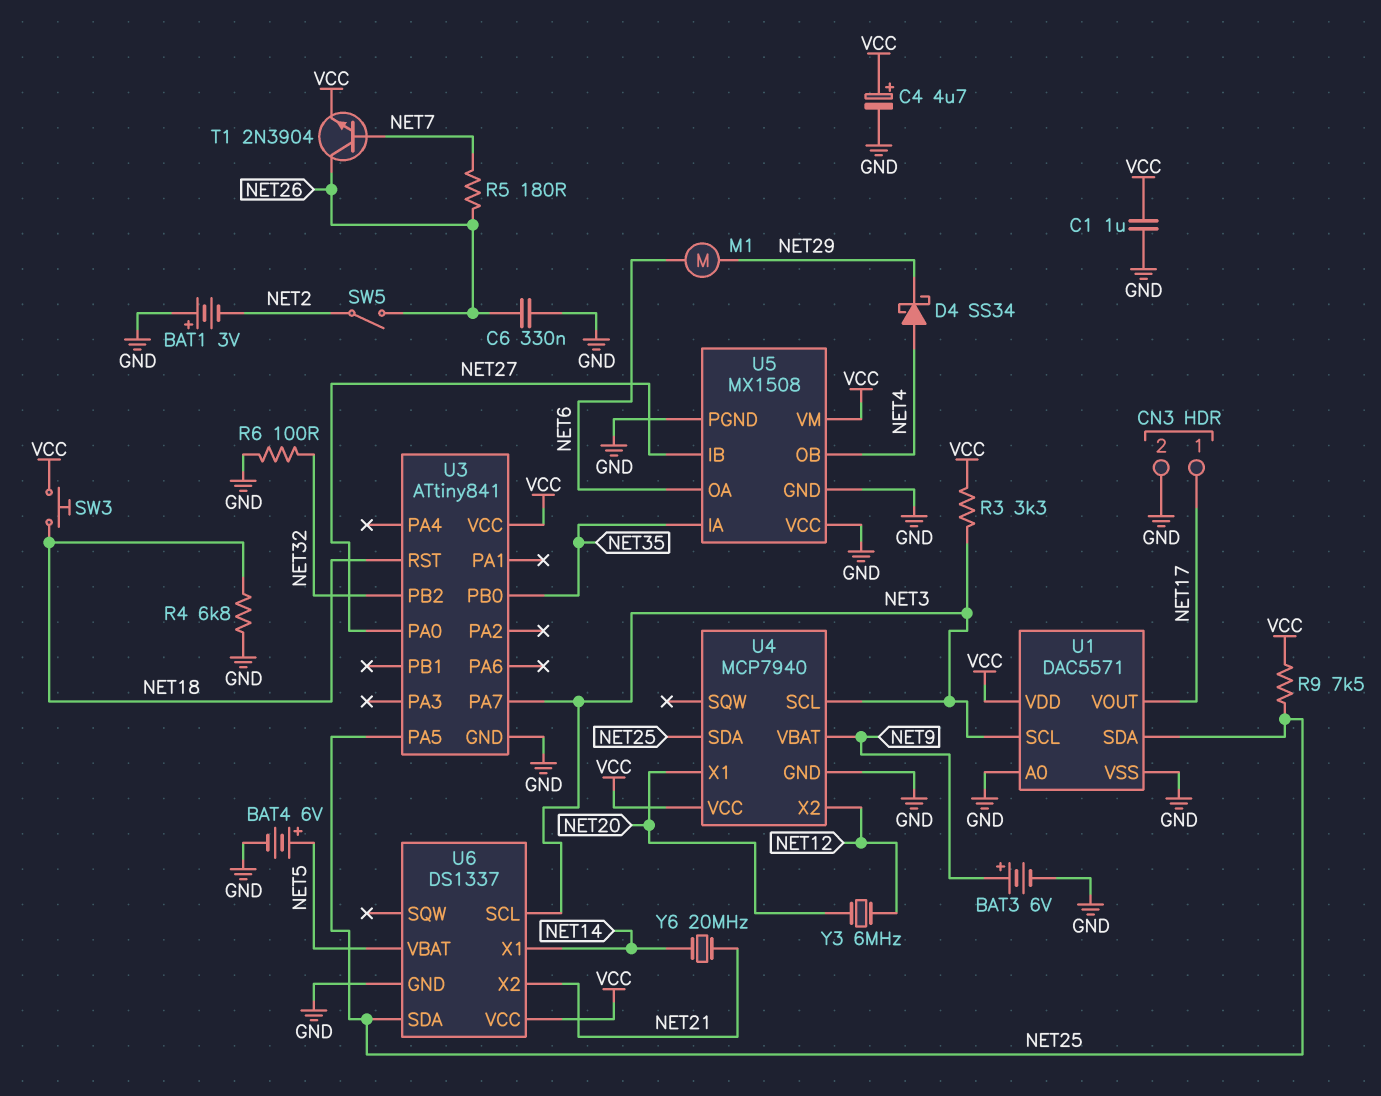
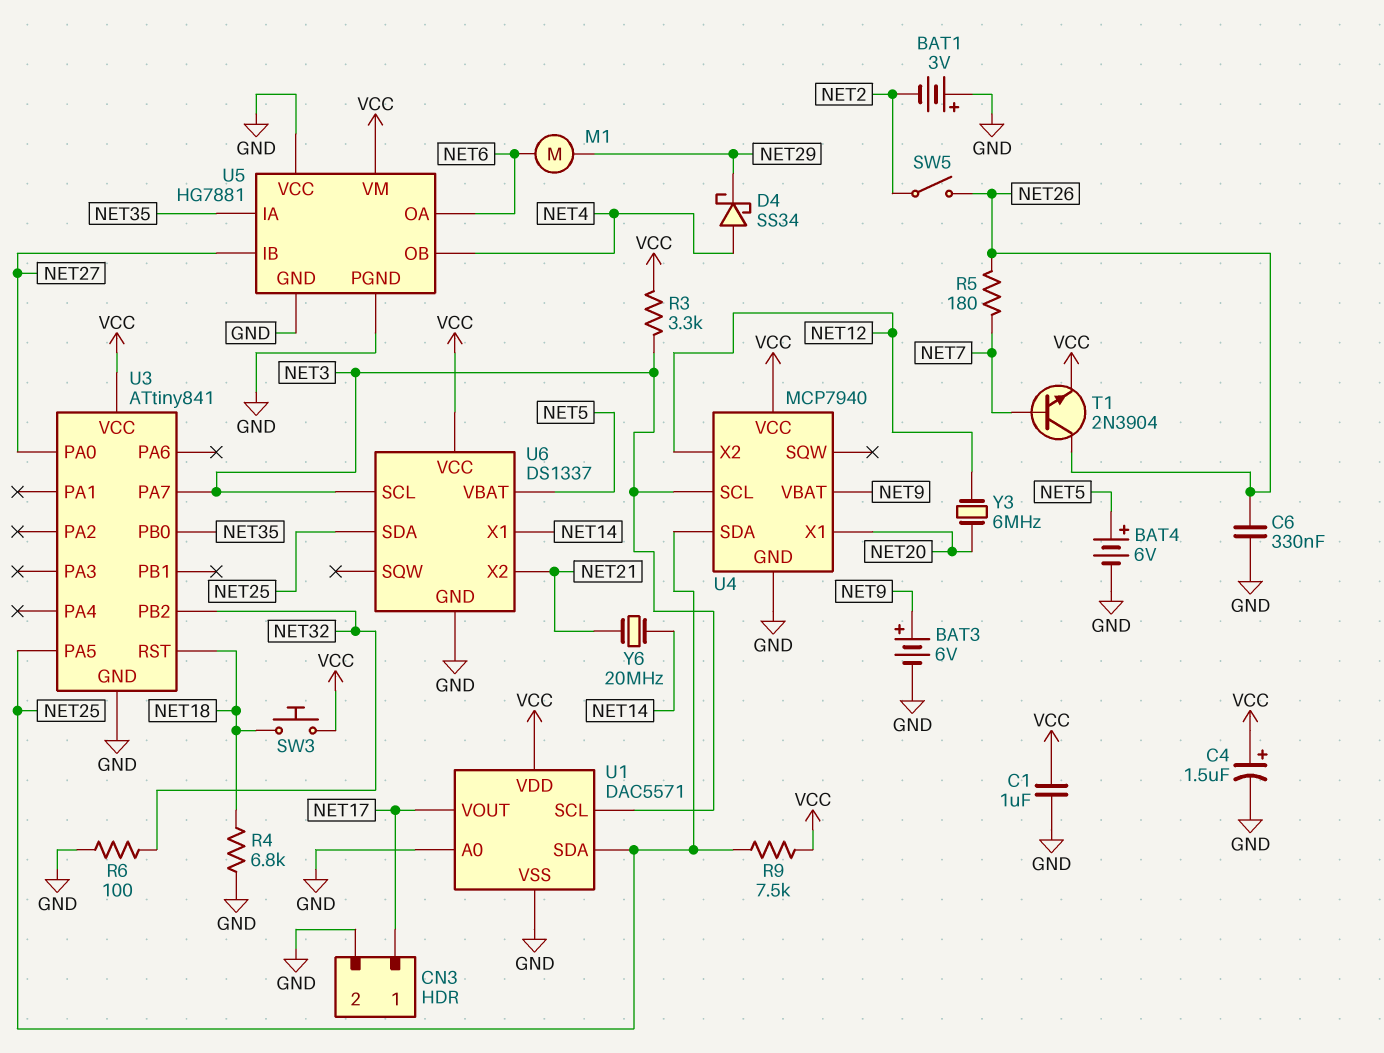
C4: 4.7uF (plus VCC, minus GND) -> 1.5uF (plus VCC, minus GND)
U5: MX1508 -> HG7881

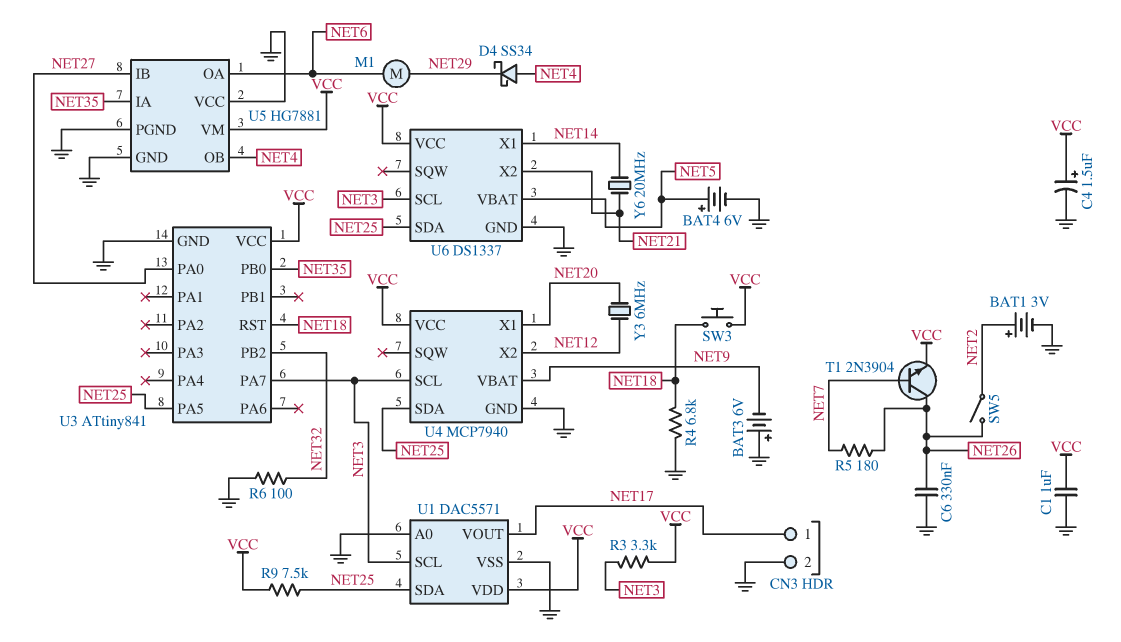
BAT1: 3V (plus GND, minus NET2) -> 3V (plus NET2, minus GND)
BAT3: 6V (plus NET9, minus GND) -> 6V (plus GND, minus NET9)

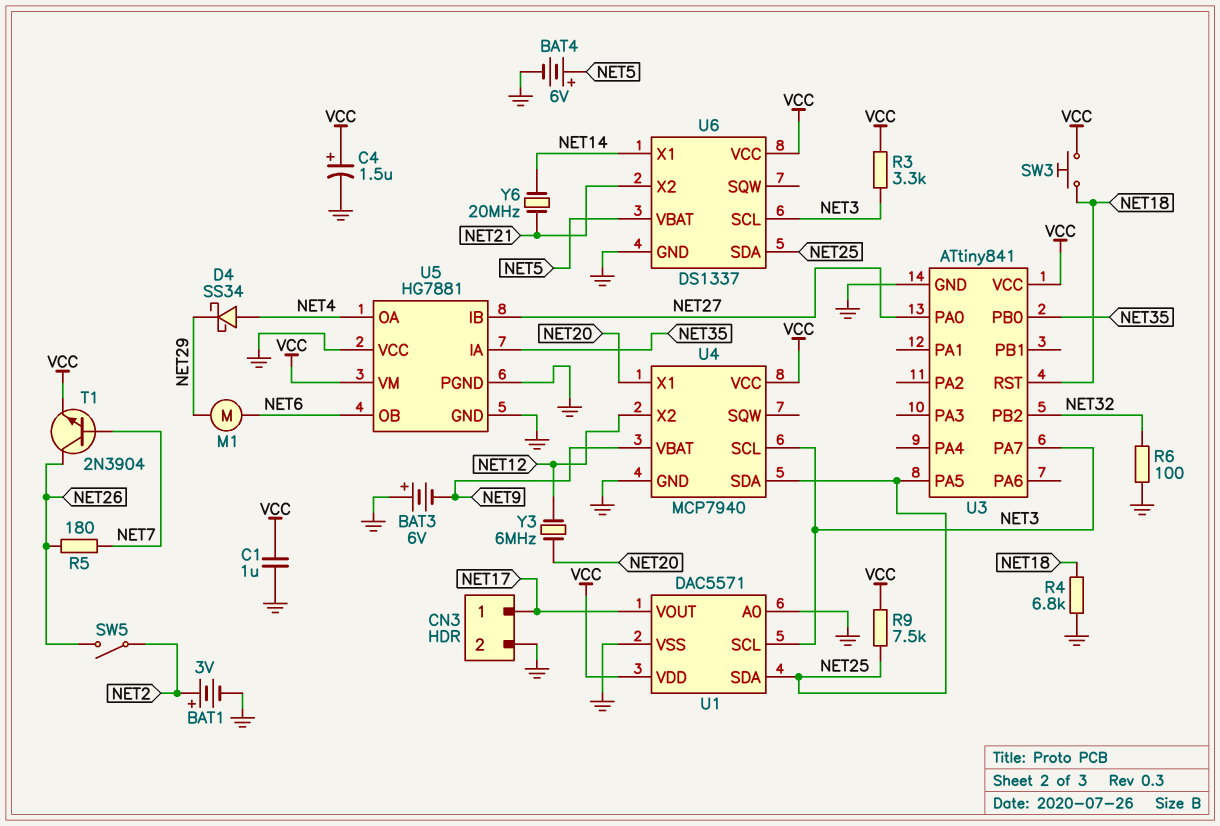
C6: 330nF (GND, NET26) -> none
U5 pin OA: NET6 -> NET4
U5 pin OB: NET4 -> NET6

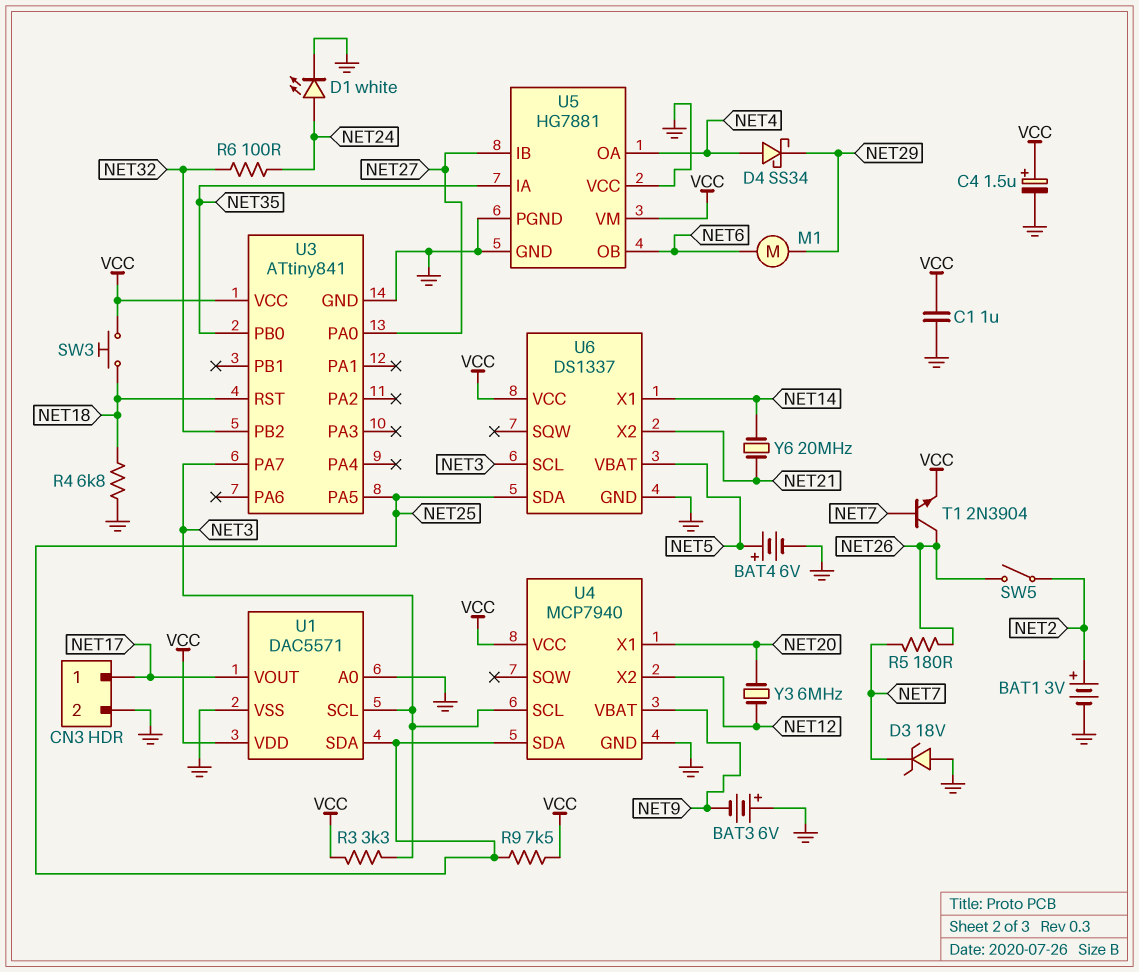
D1: none -> LED white (A NET24, K GND)
D3: none -> zener 18V (A GND, K NET7)
R6: 100 (GND, NET32) -> 100 (NET24, NET32)

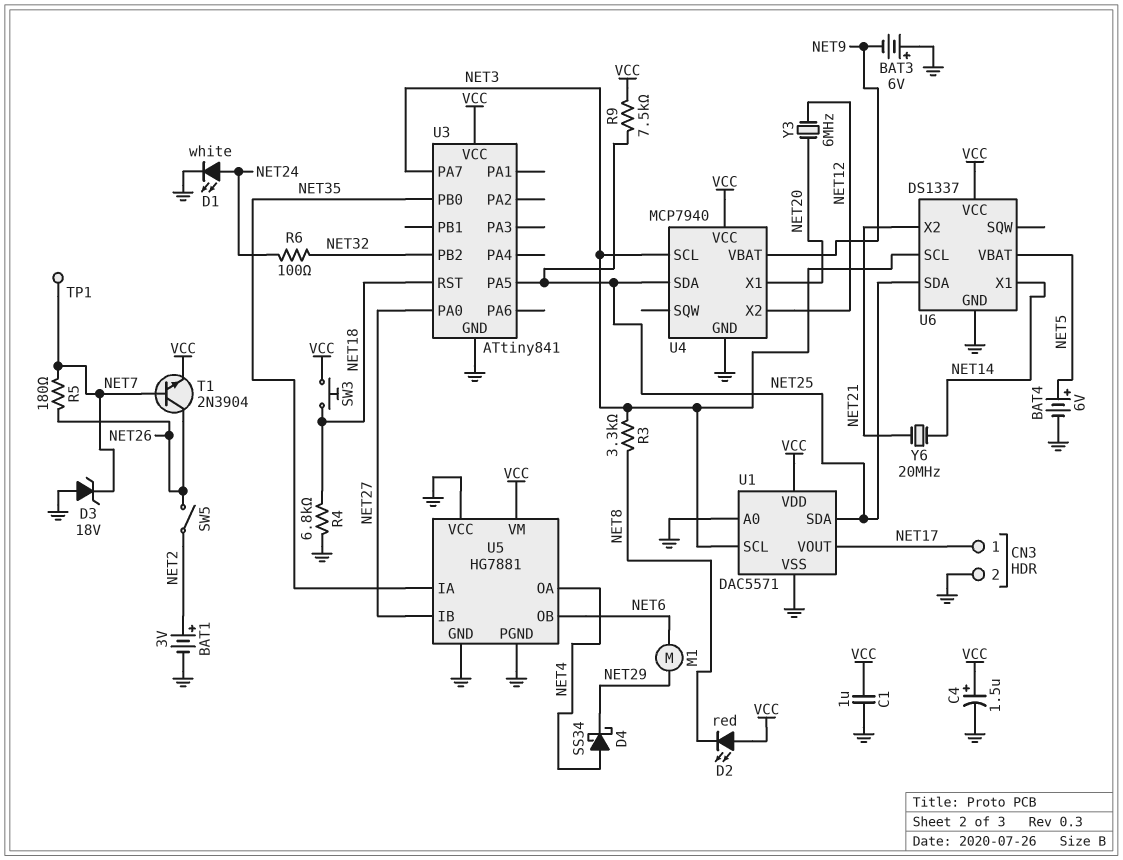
D2: none -> LED red (A VCC, K NET8)
R3: 3.3k (NET3, VCC) -> 3.3k (NET3, NET8)
TP1: none -> test point (NET7)

